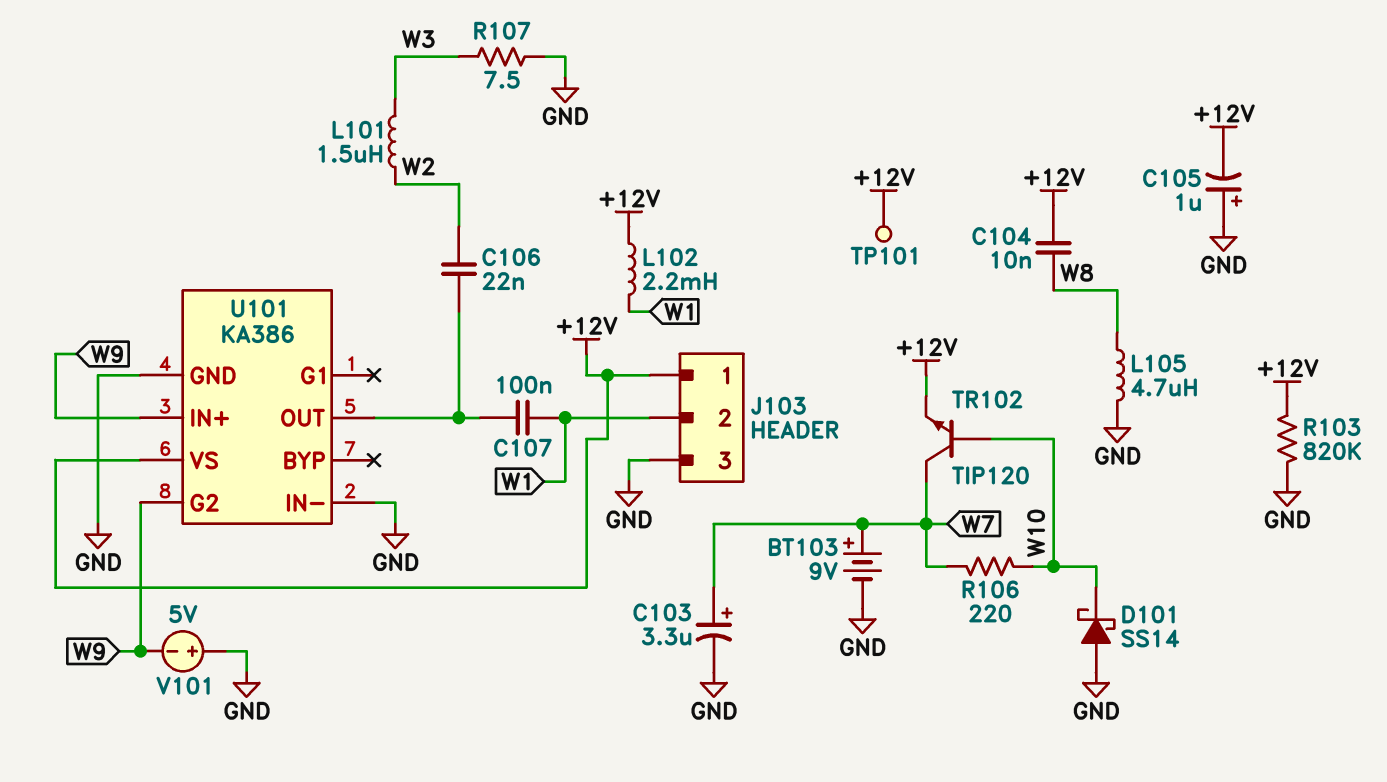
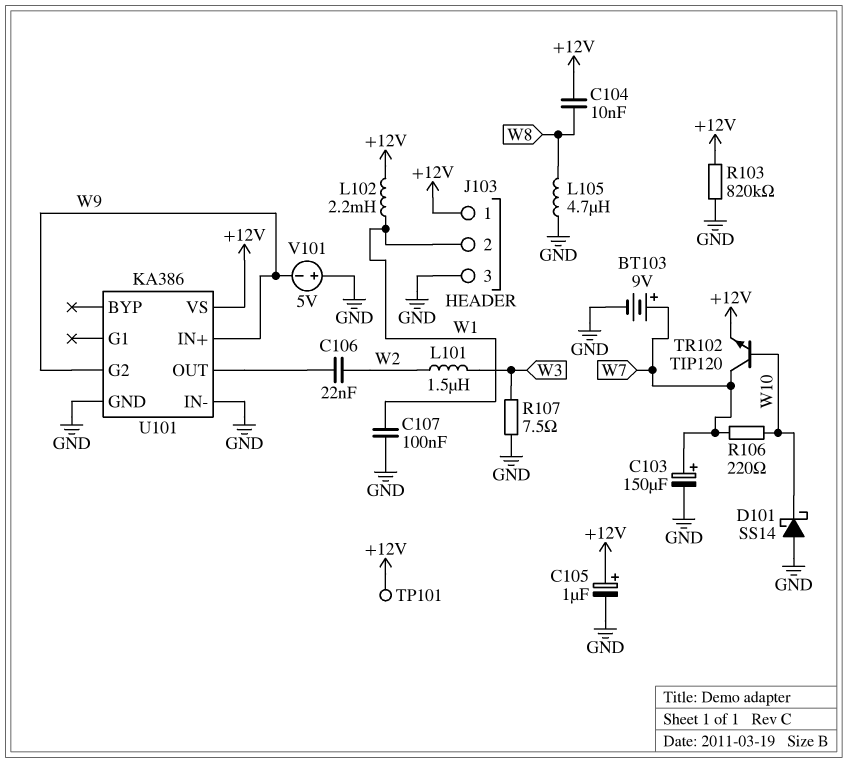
C103: 3.3uF (plus W7, minus GND) -> 150uF (plus W7, minus GND)
C105: 1uF (plus GND, minus +12V) -> 1uF (plus +12V, minus GND)
C107: 100nF (U101/OUT, W1) -> 100nF (GND, W1)

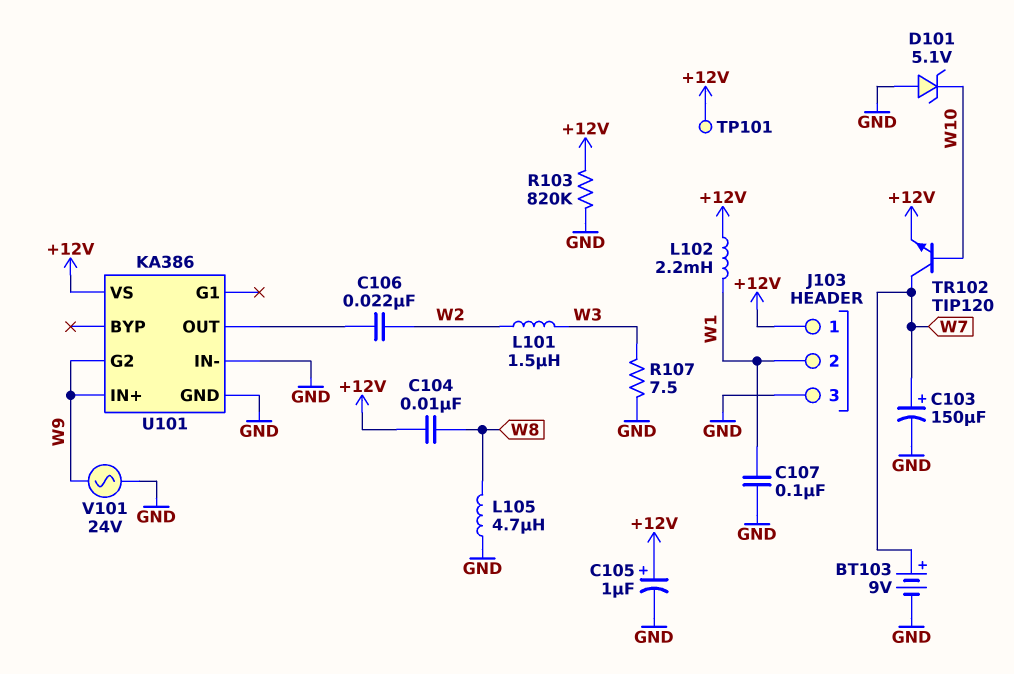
D101: schottky SS14 (A GND, K W10) -> zener 5.1V (A GND, K W10)
R106: 220 (W7, W10) -> none
V101: 5V (plus GND, minus W9) -> AC 24V (GND, W9)

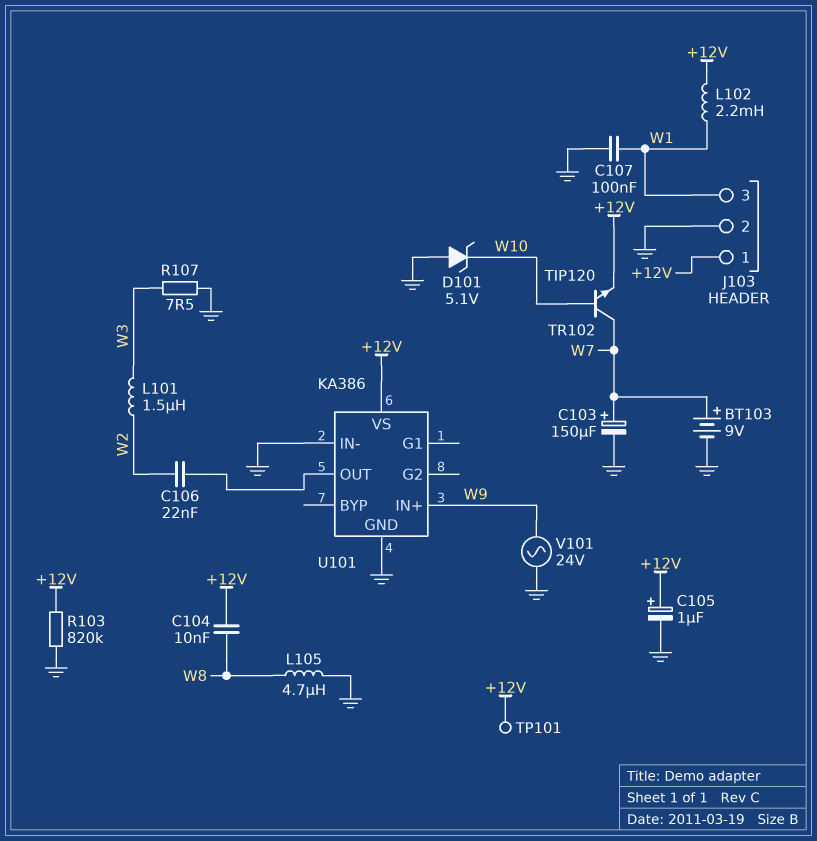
J103 pin 2: W1 -> GND
J103 pin 3: GND -> W1
U101 pin G2: W9 -> none

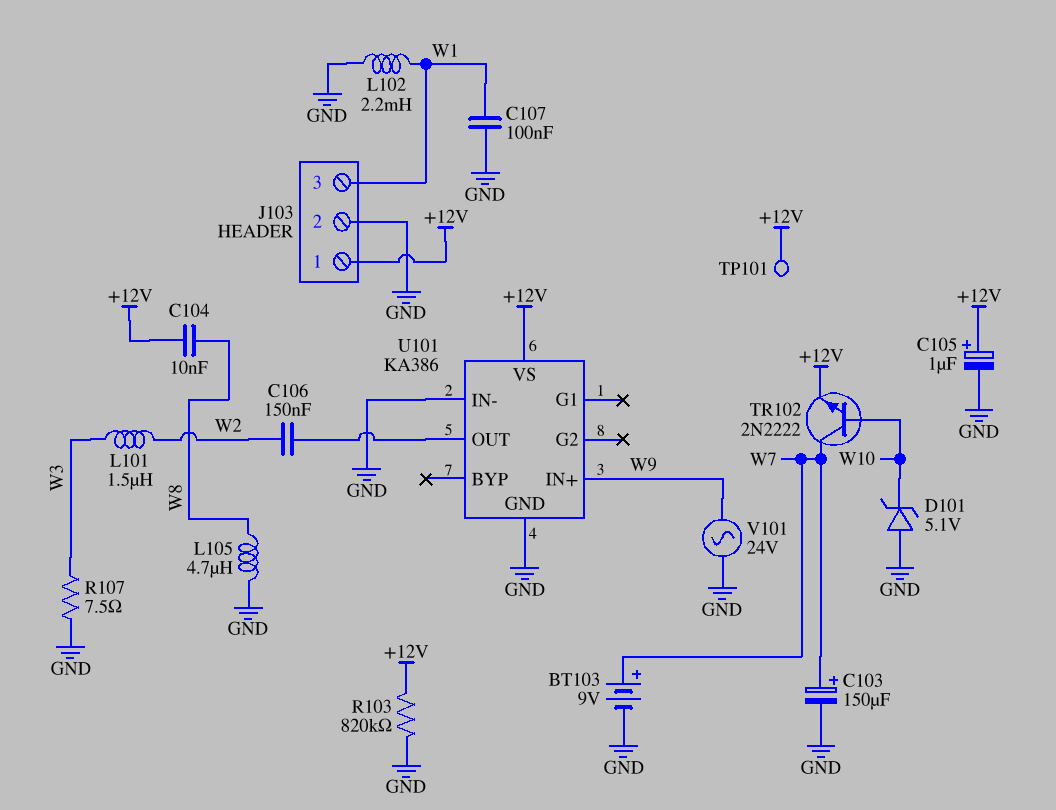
C106: 22nF (U101/OUT, W2) -> 150nF (U101/OUT, W2)
L102: 2.2mH (+12V, W1) -> 2.2mH (GND, W1)
TR102: NPN TIP120 (B W10, C W7, E +12V) -> NPN 2N2222 (B W10, C W7, E +12V)

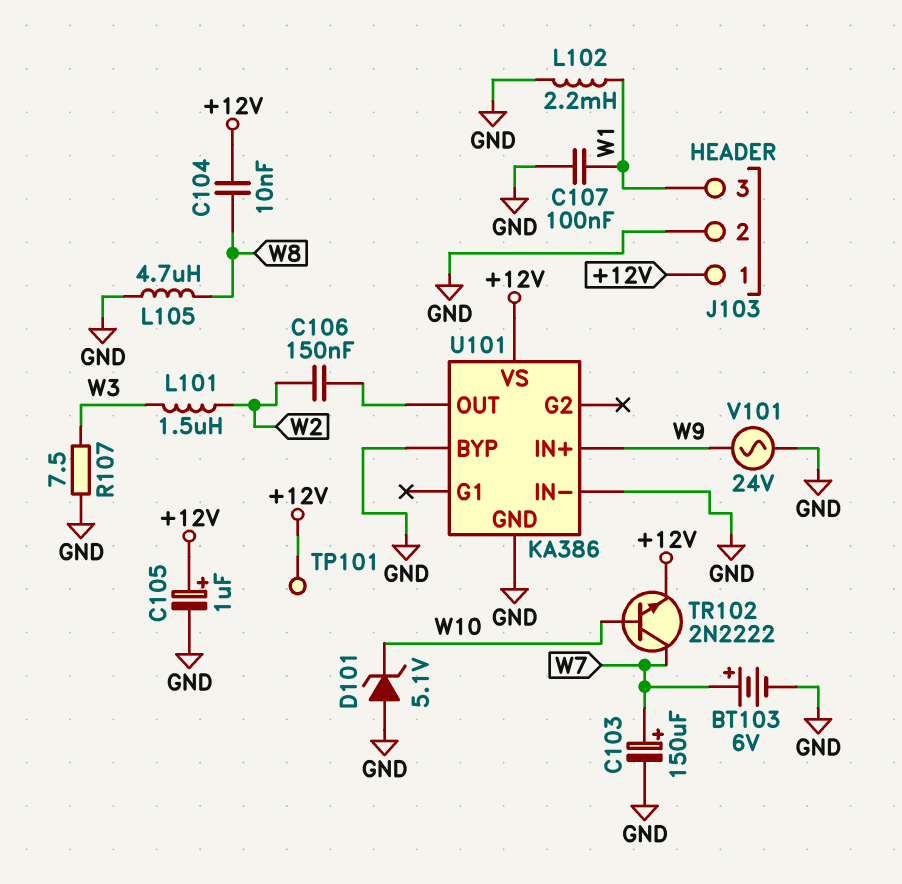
BT103: 9V (plus W7, minus GND) -> 6V (plus W7, minus GND)
R103: 820k (+12V, GND) -> none
U101 pin BYP: none -> GND

